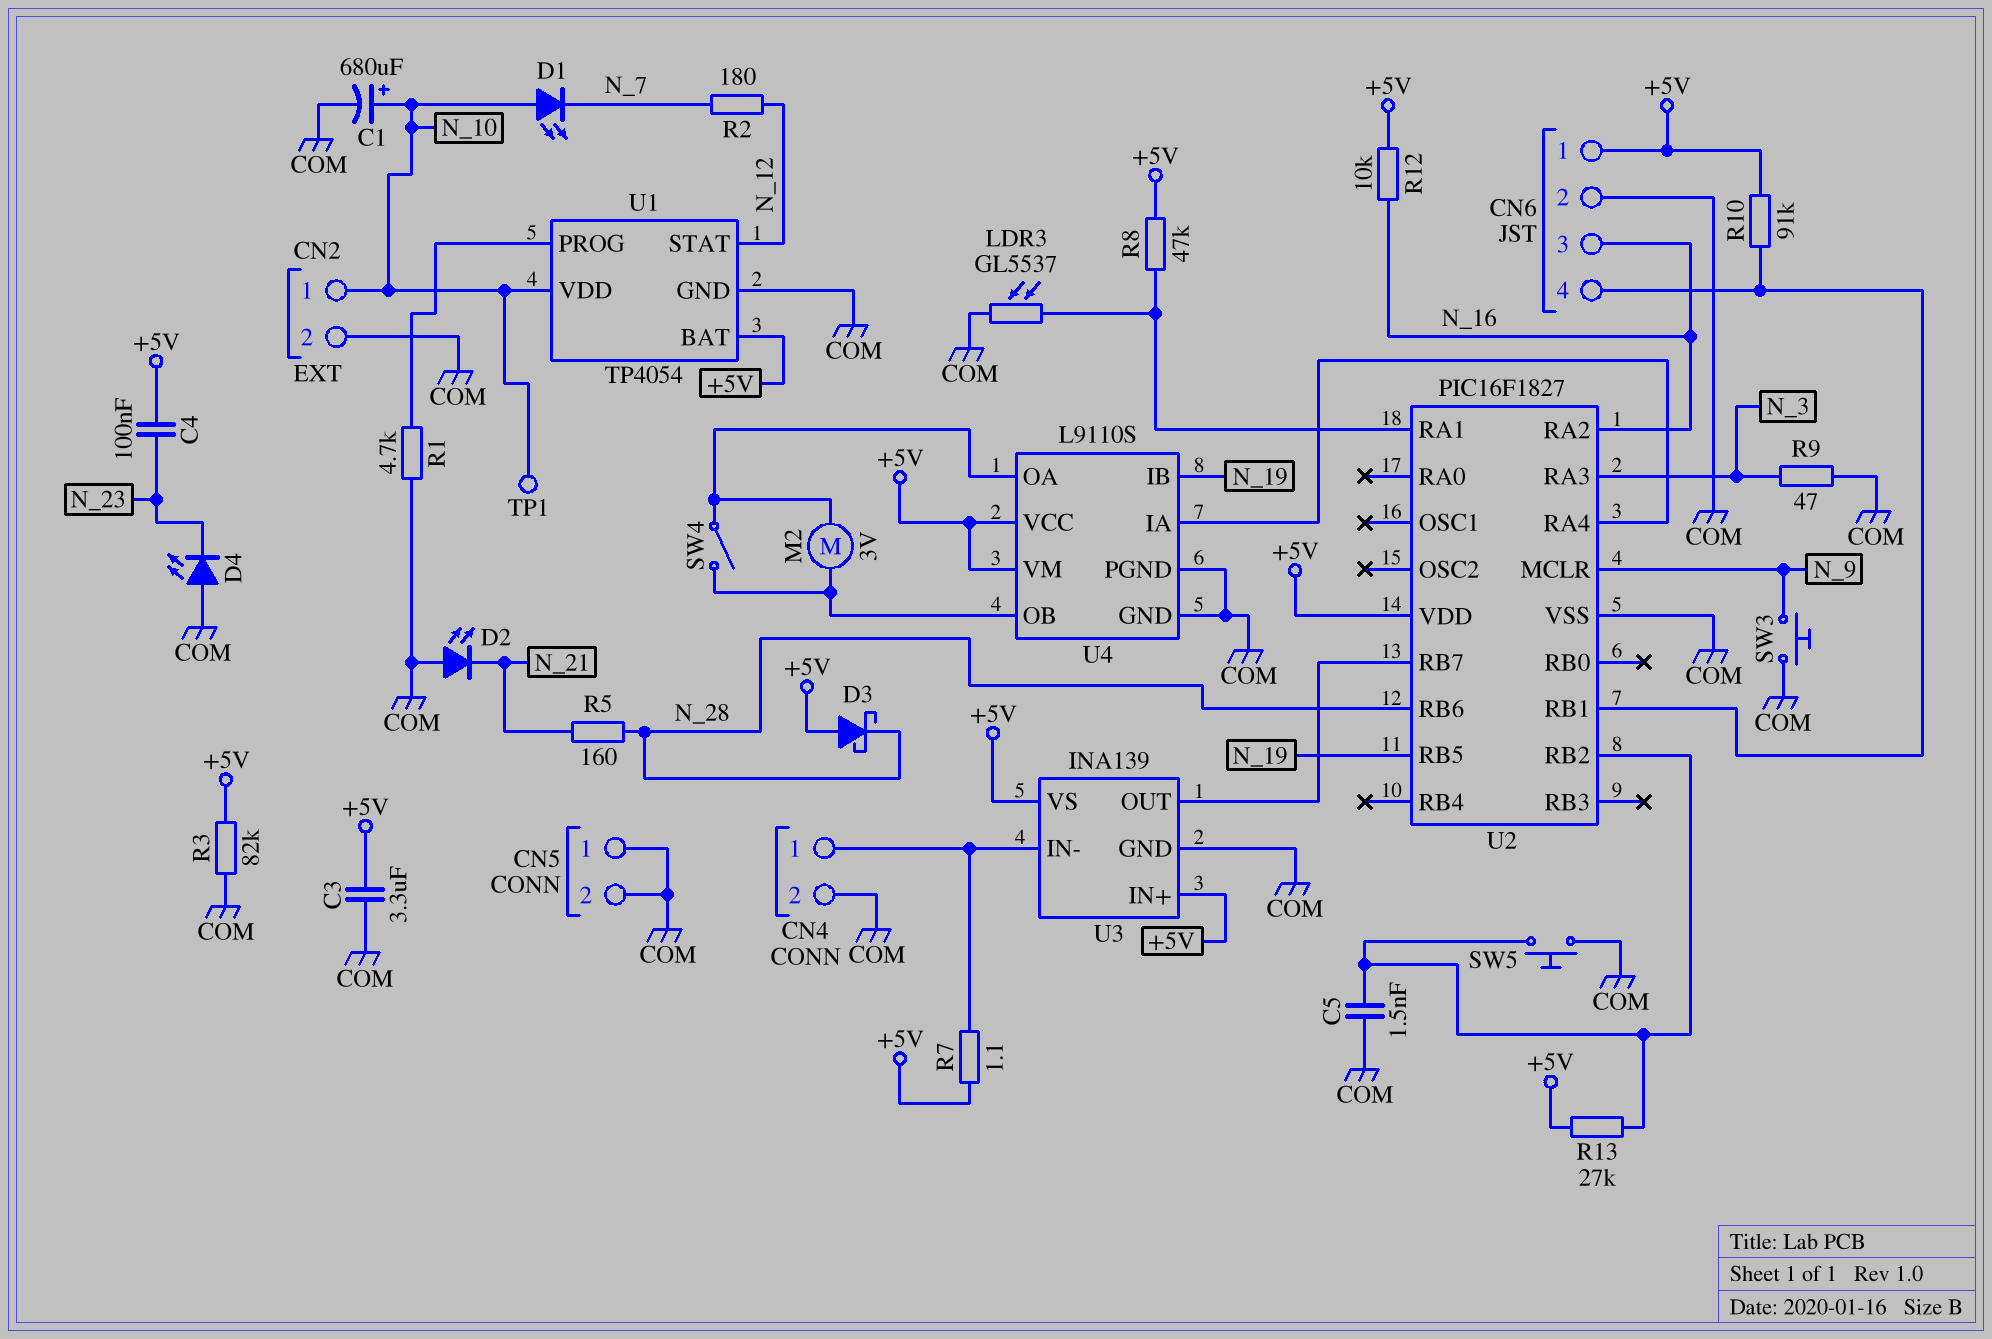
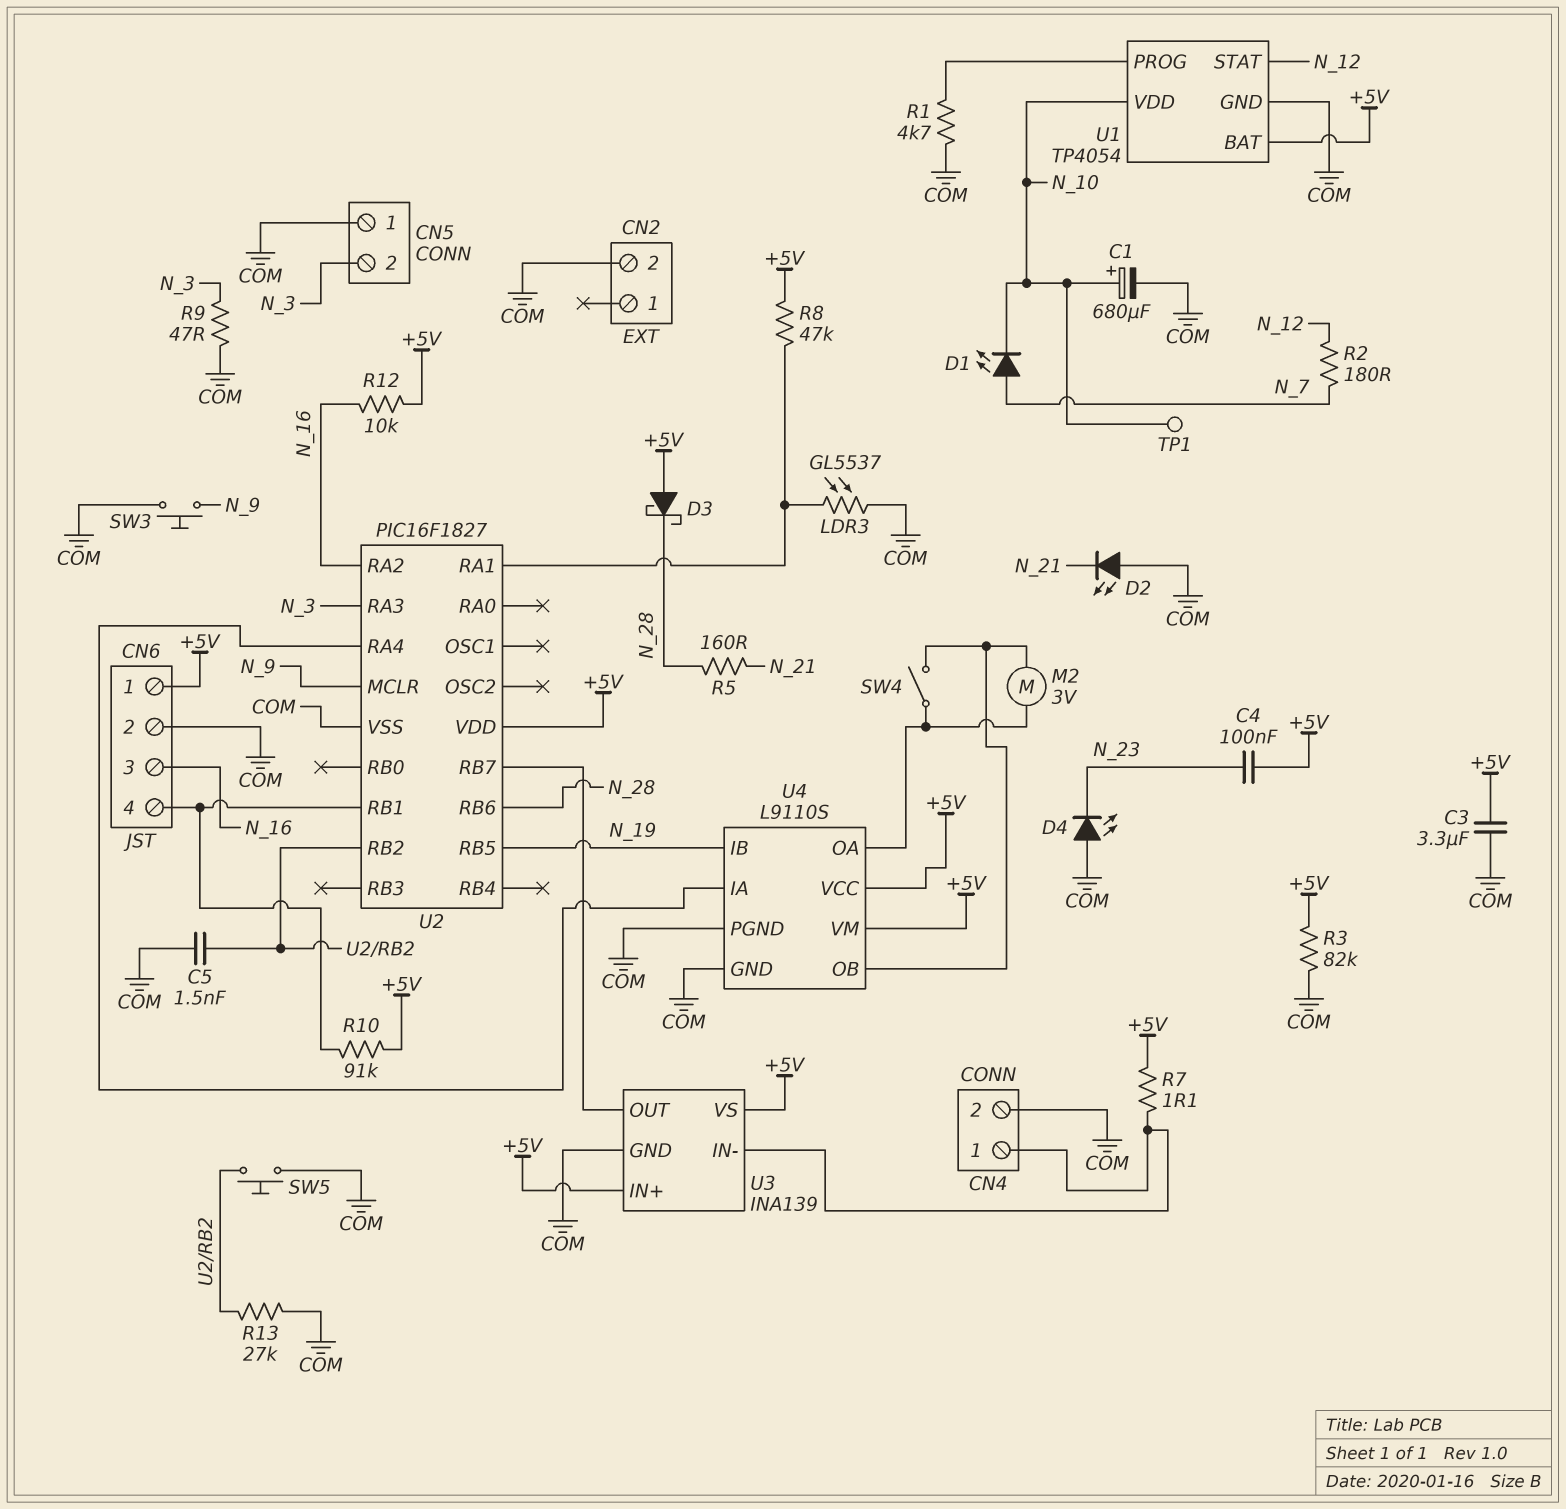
CN2 pin 1: N_10 -> none
CN5 pin 2: COM -> N_3
D1: LED (A N_10, K N_7) -> LED (A N_7, K N_10)
R13: 27k (+5V, U2/RB2) -> 27k (COM, U2/RB2)

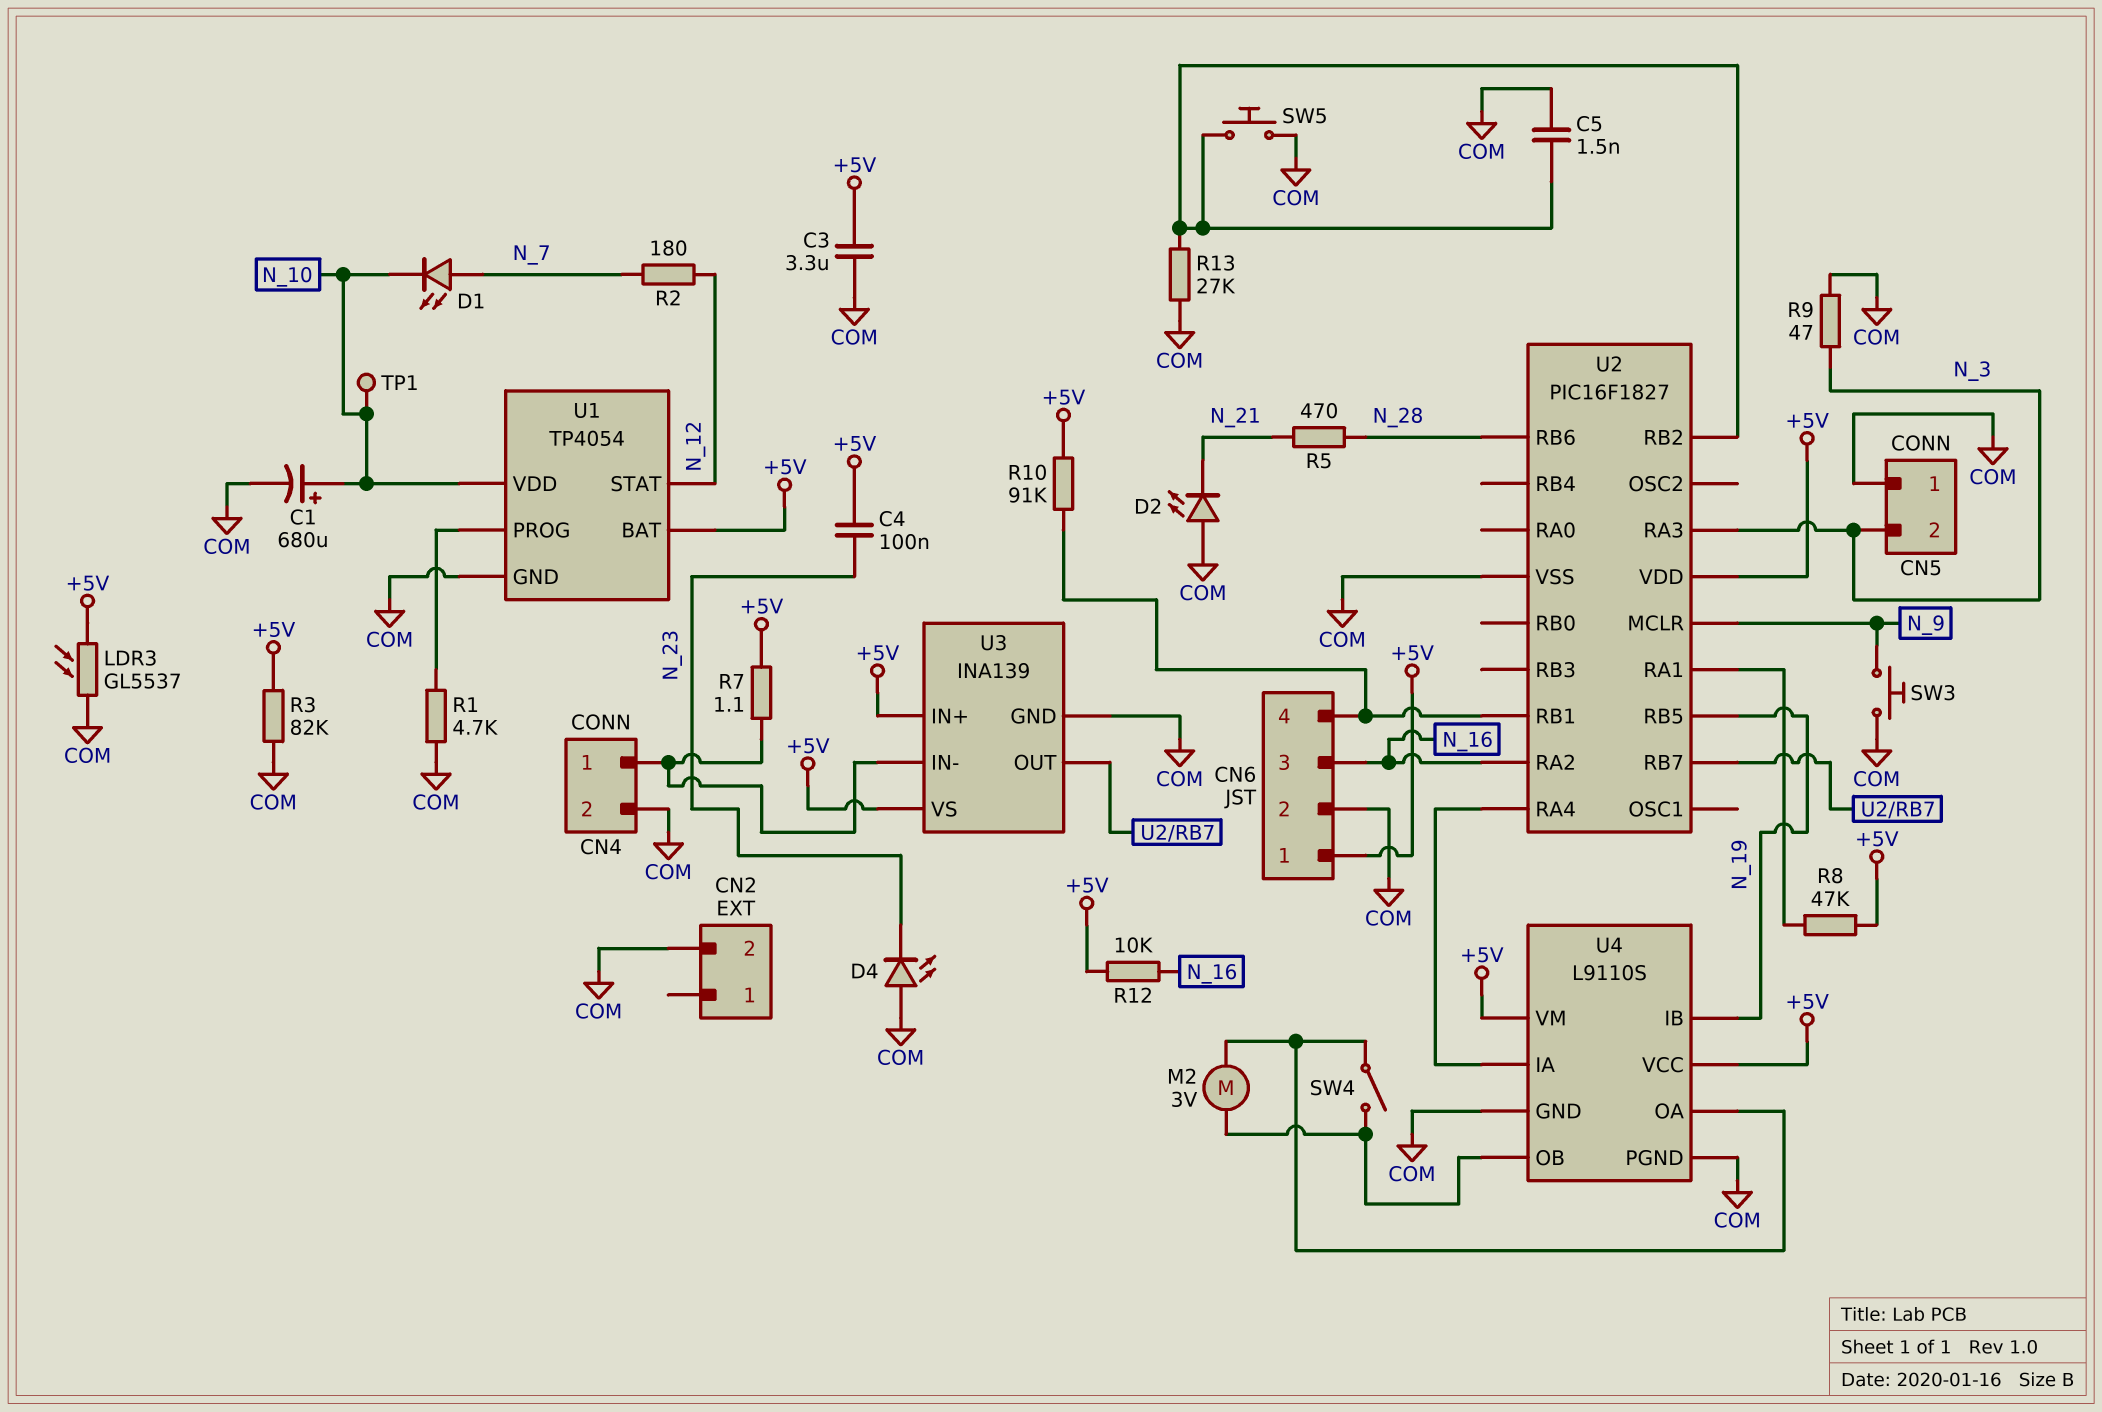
D3: schottky (A +5V, K N_28) -> none
LDR3: GL5537 (COM, U2/RA1) -> GL5537 (+5V, COM)
R5: 160 (N_21, N_28) -> 470 (N_21, N_28)

